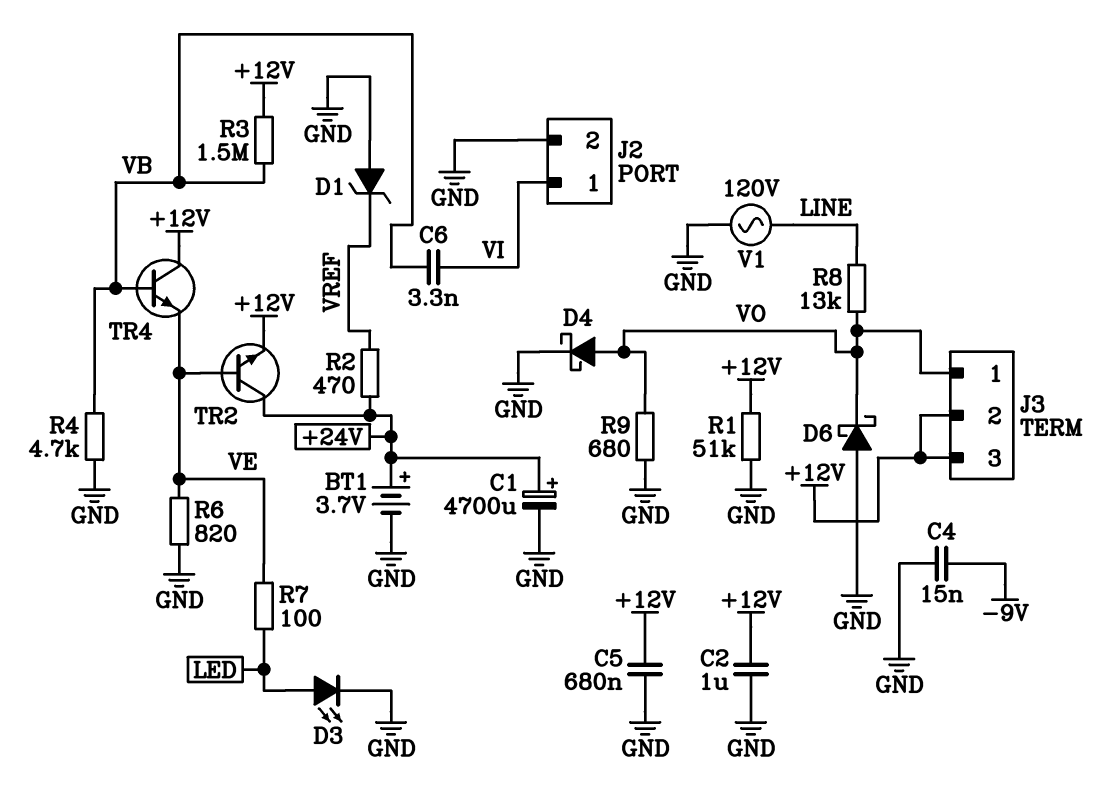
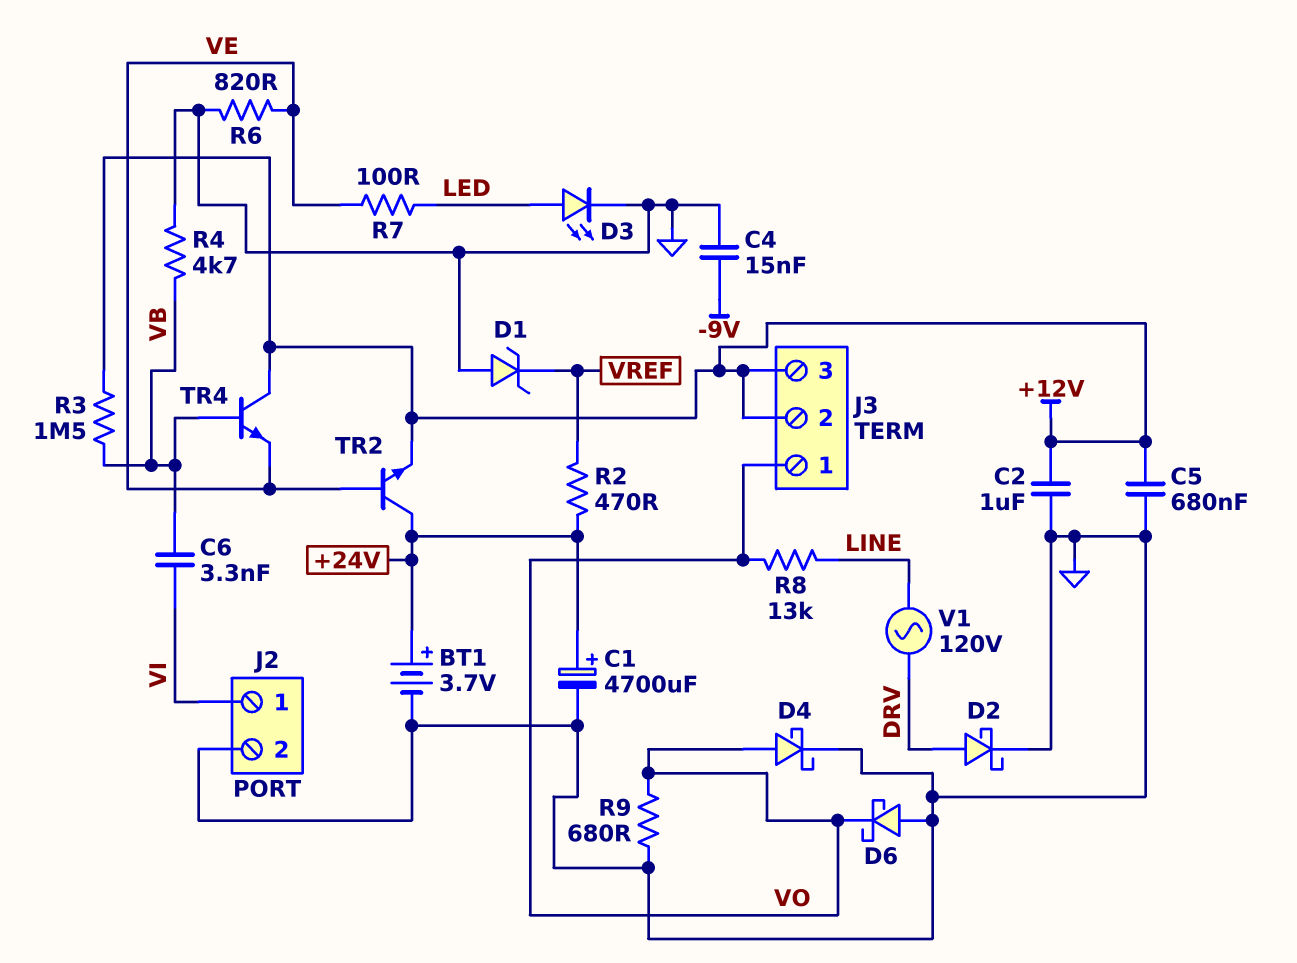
D2: none -> schottky (A DRV, K GND)
R1: 51k (+12V, GND) -> none
V1: AC 120V (GND, LINE) -> AC 120V (DRV, LINE)

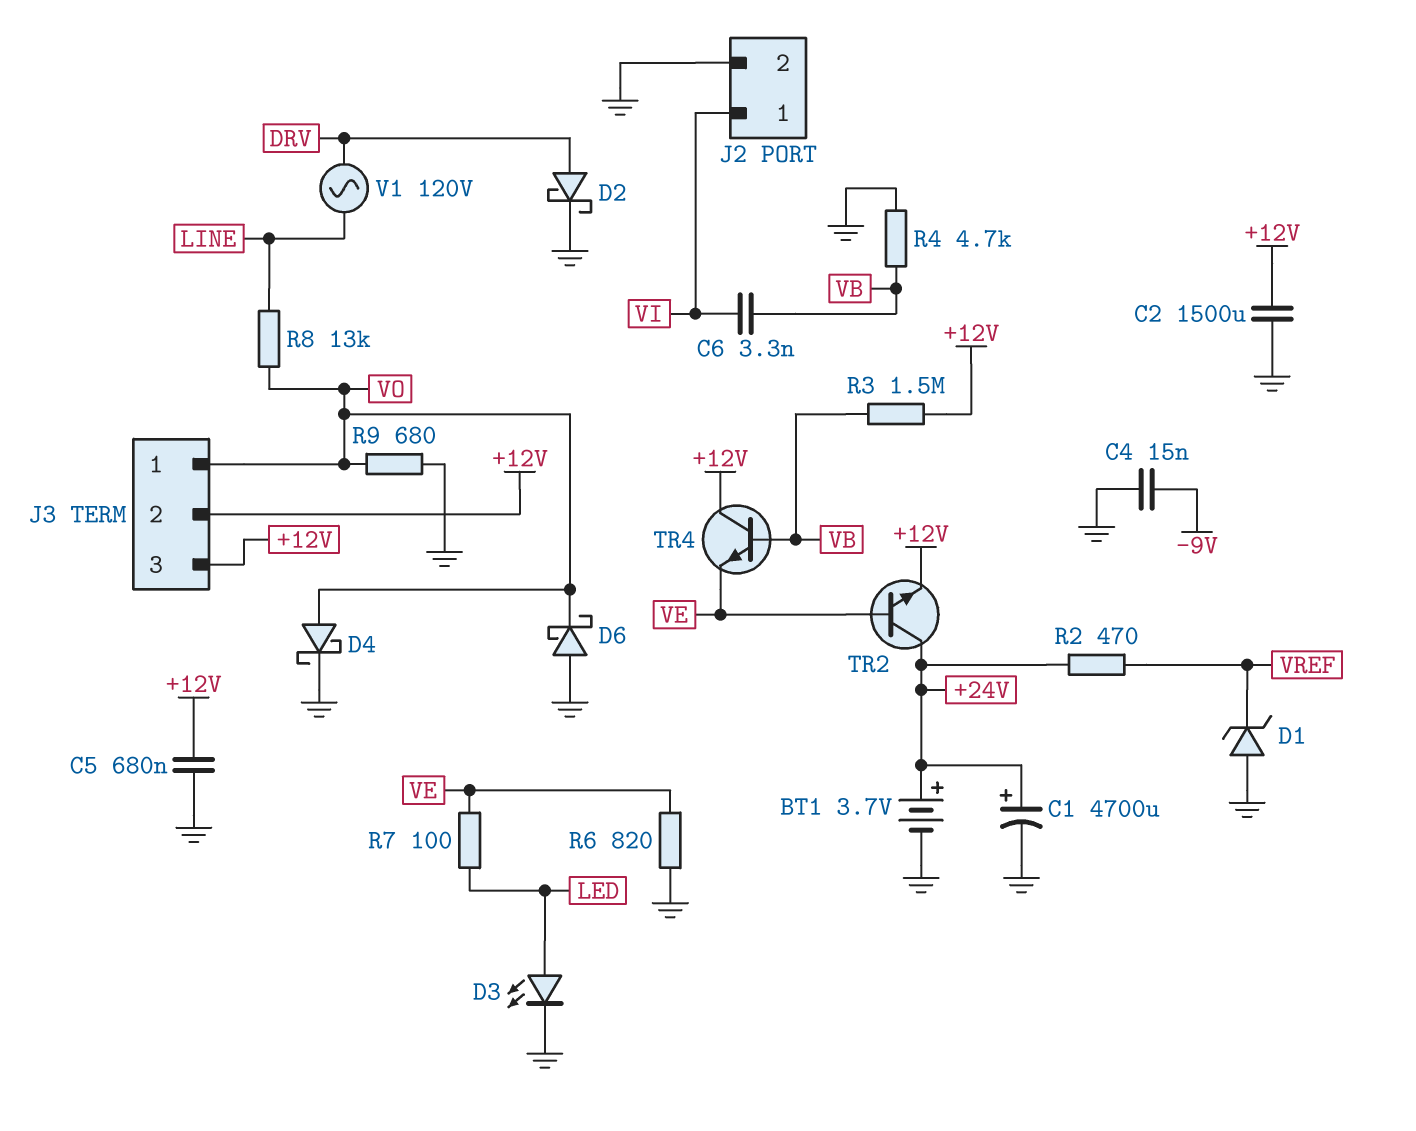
C2: 1uF (+12V, GND) -> 1500uF (+12V, GND)

